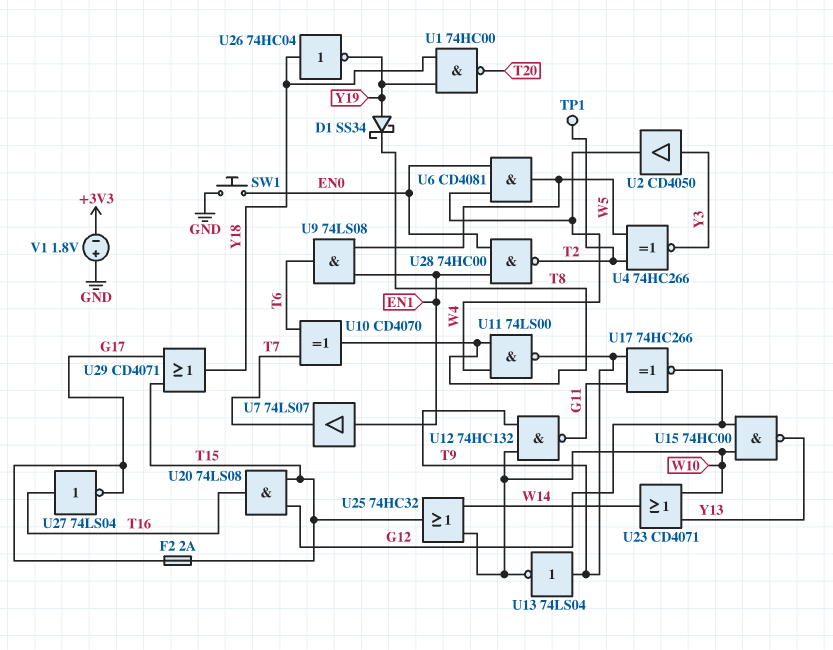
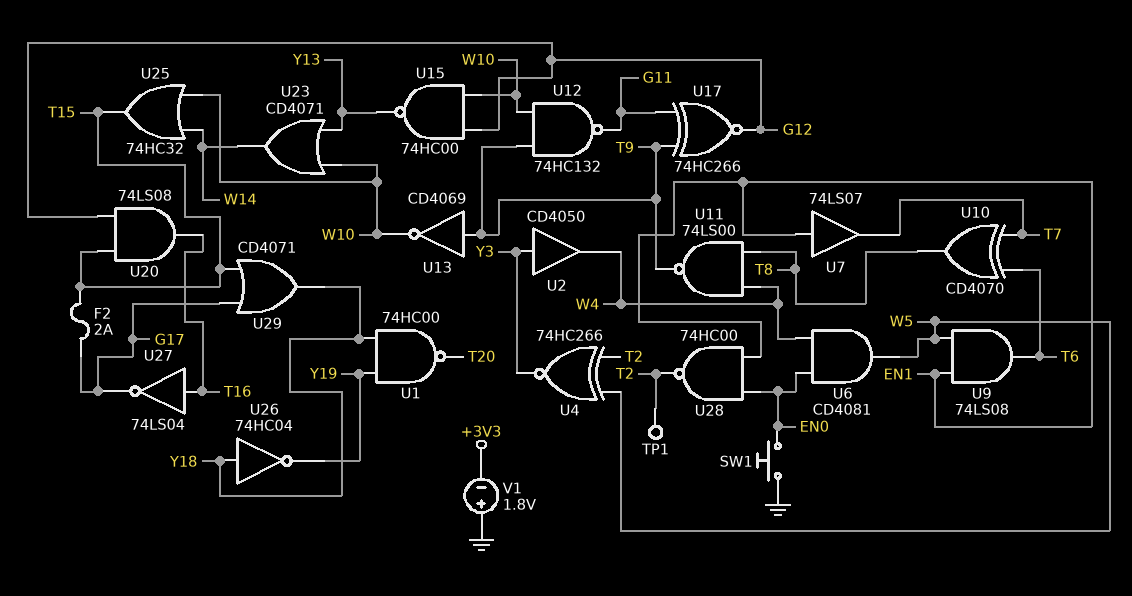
D1: schottky SS34 (A Y19, K T8) -> none
U13: NOT 74LS04 (in T9, out W10) -> NOT CD4069 (in T9, out W10)

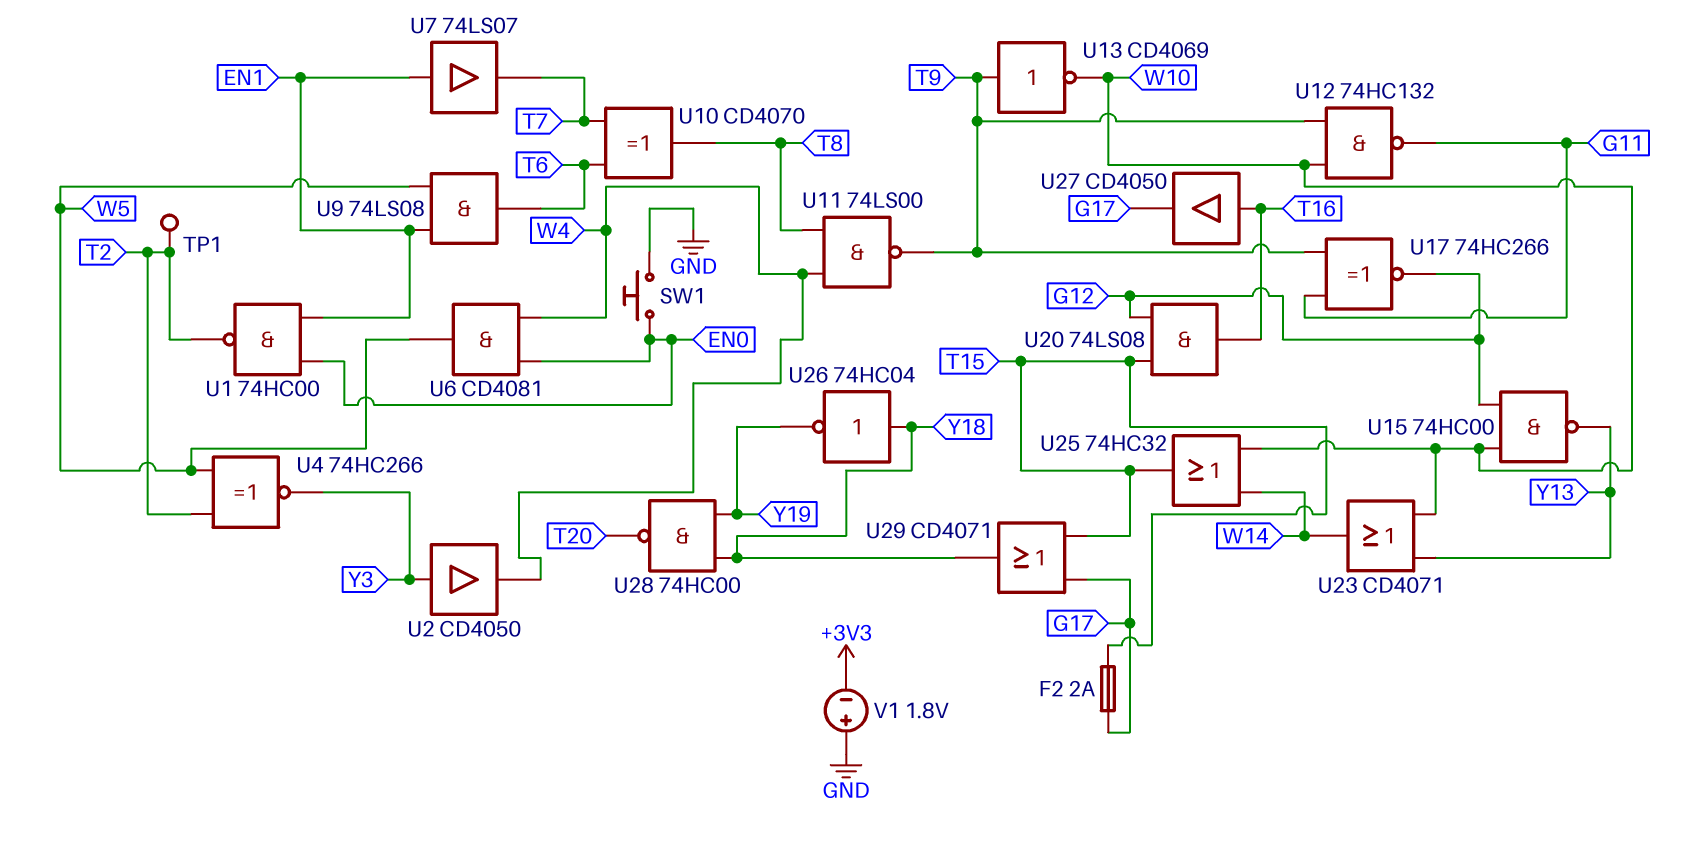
U1: NAND 74HC00 (in Y18, in Y19, out T20) -> NAND 74HC00 (in EN0, in EN1, out T2)
U27: NOT 74LS04 (in T16, out G17) -> buffer CD4050 (in T16, out G17)
U28: NAND 74HC00 (in EN0, in EN1, out T2) -> NAND 74HC00 (in Y18, in Y19, out T20)

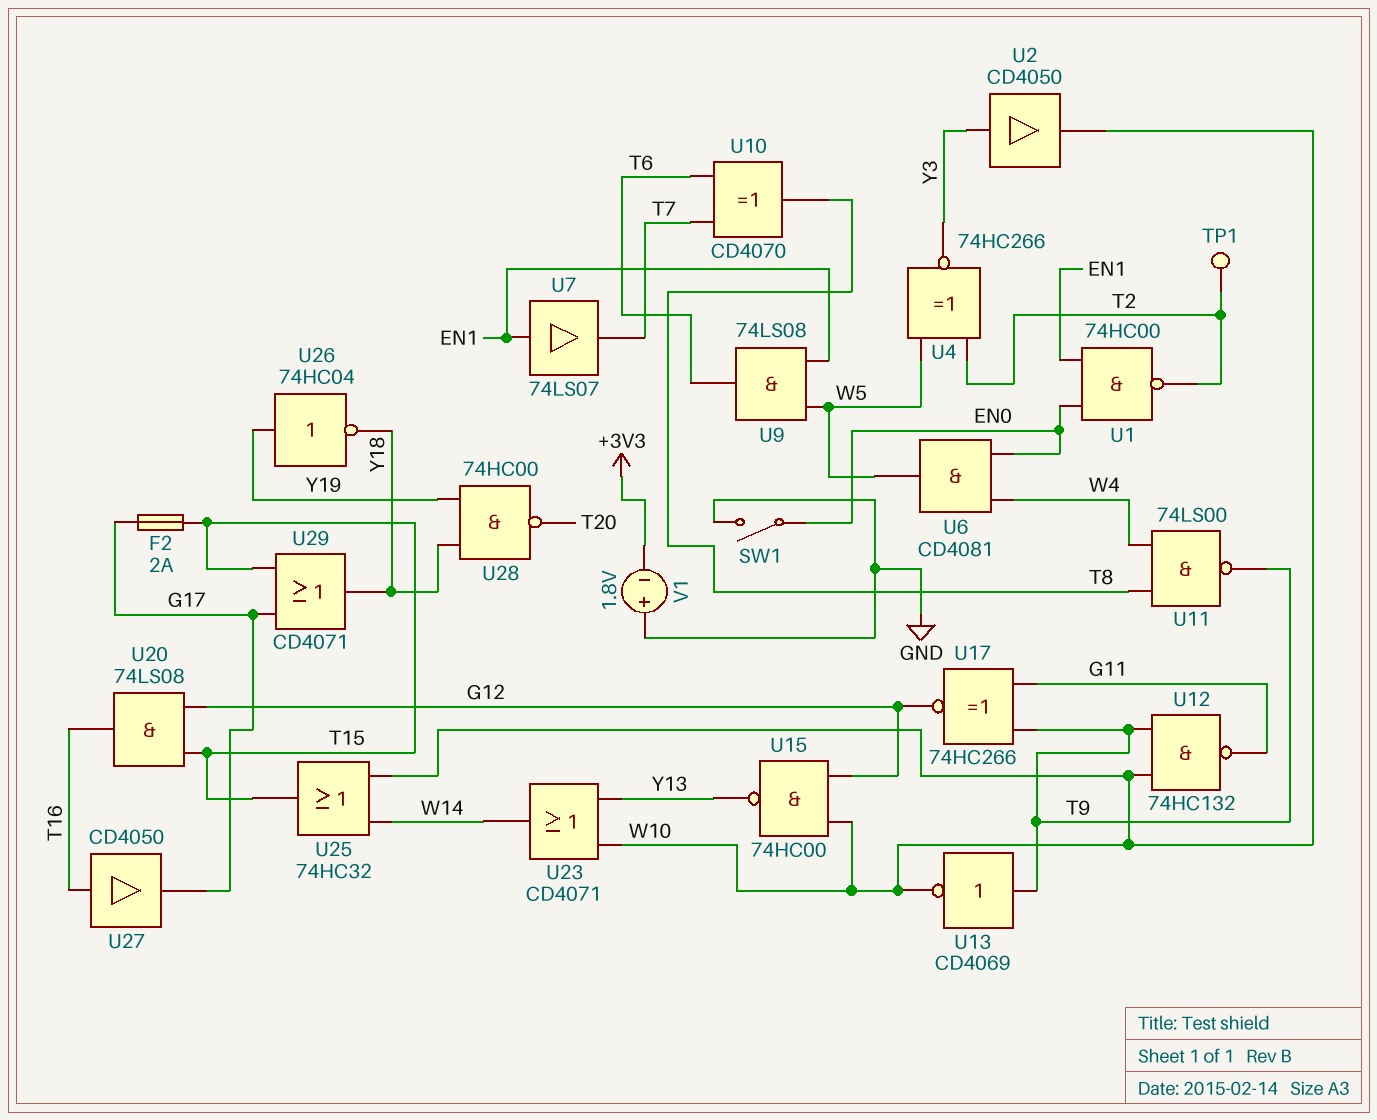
SW1: button (EN0, GND) -> switch (EN0, GND)
U2: buffer CD4050 (in Y3, out W4) -> buffer CD4050 (in Y3, out W10)
U26: NOT 74HC04 (in Y18, out Y19) -> NOT 74HC04 (in Y19, out Y18)

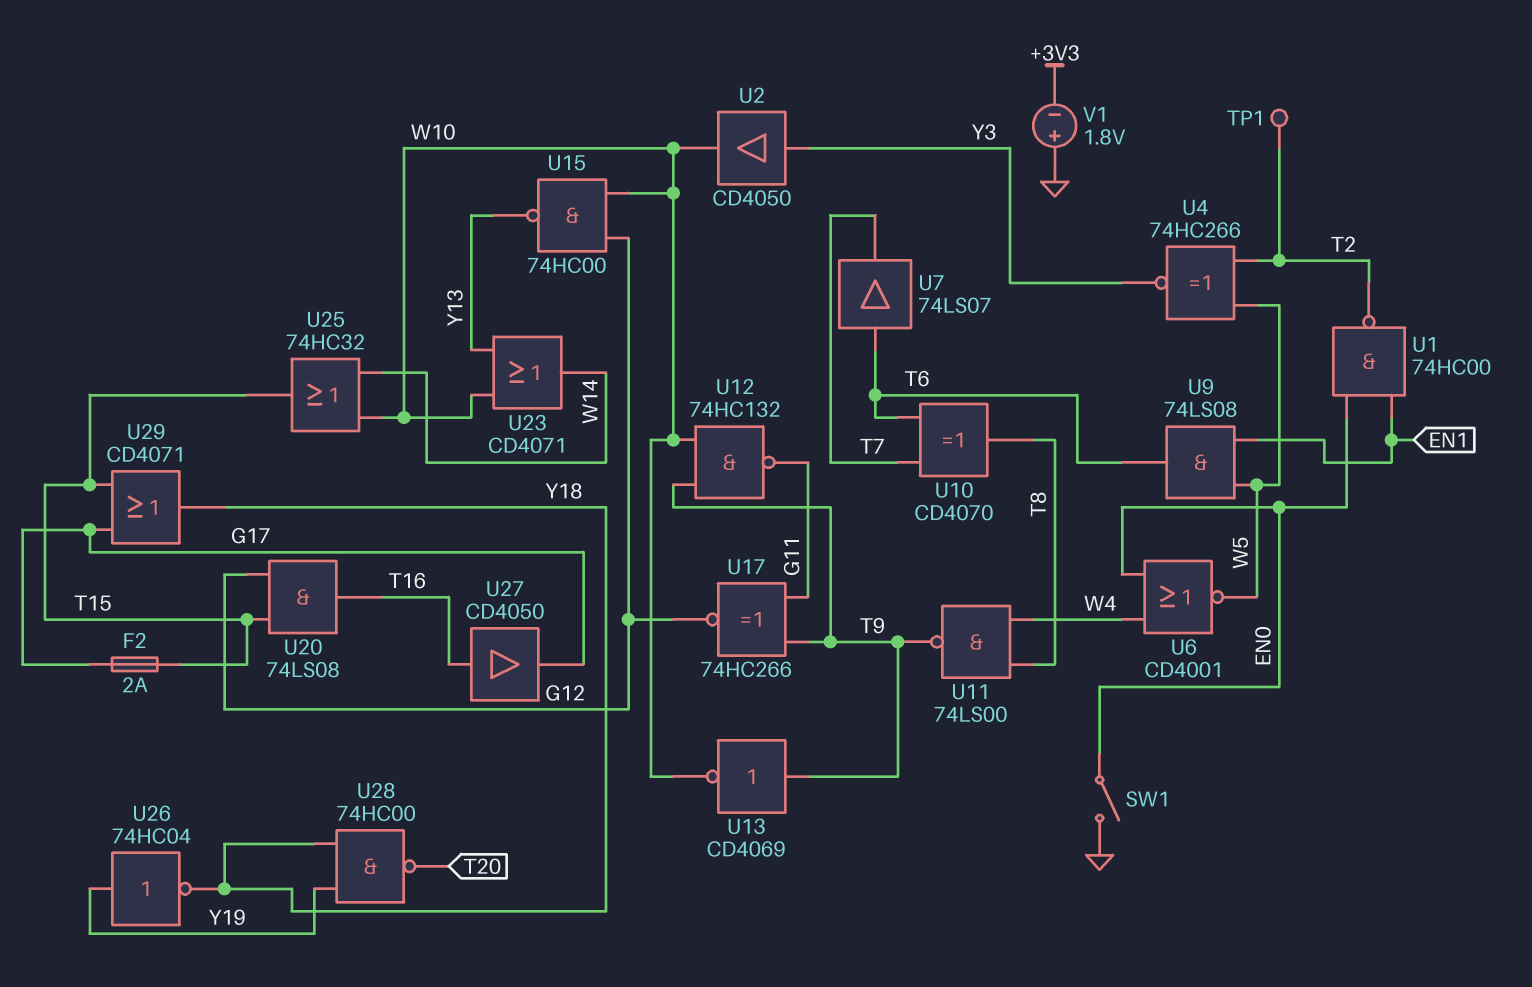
U6: AND CD4081 (in EN0, in W4, out W5) -> NOR CD4001 (in EN0, in W4, out W5)
U7: buffer 74LS07 (in EN1, out T7) -> buffer 74LS07 (in T6, out T7)

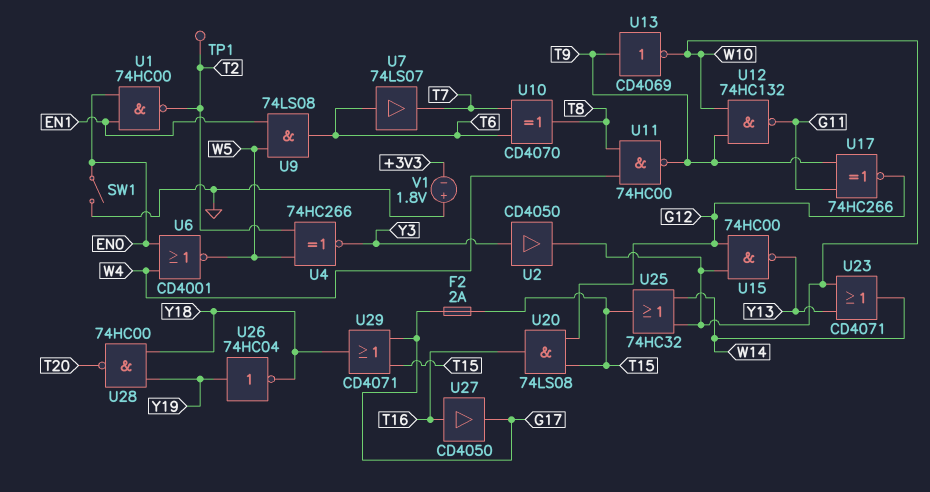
U11: NAND 74LS00 (in T8, in W4, out T9) -> NAND 74HC00 (in T8, in W4, out T9)

